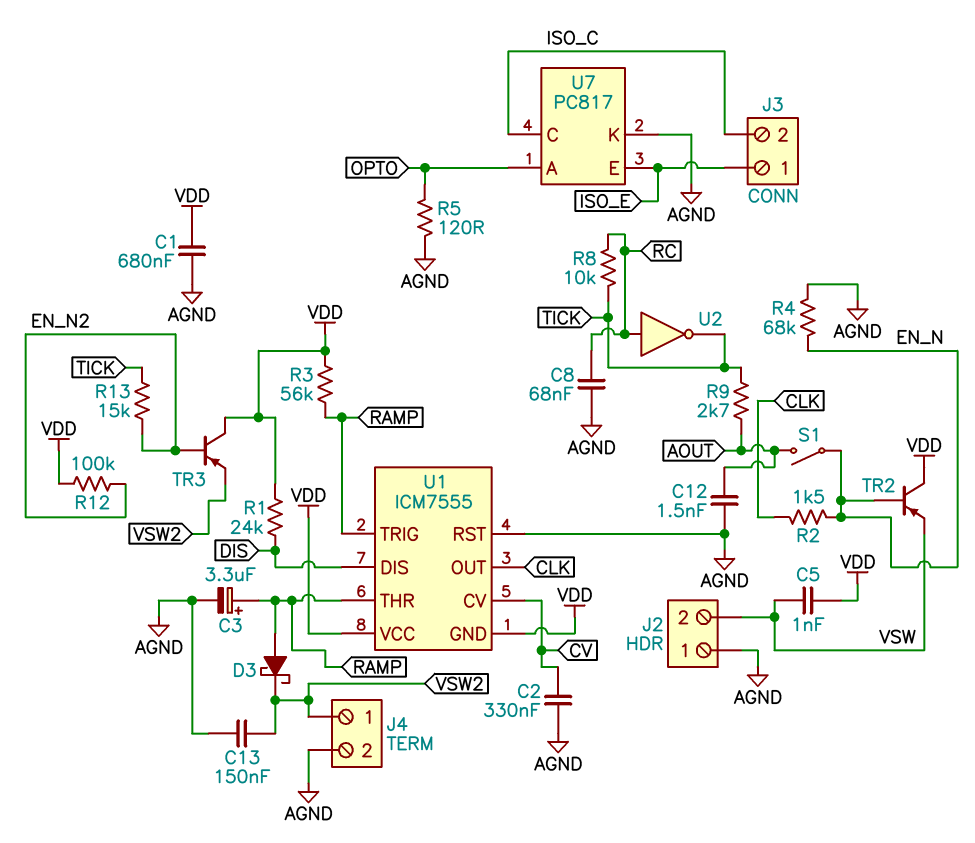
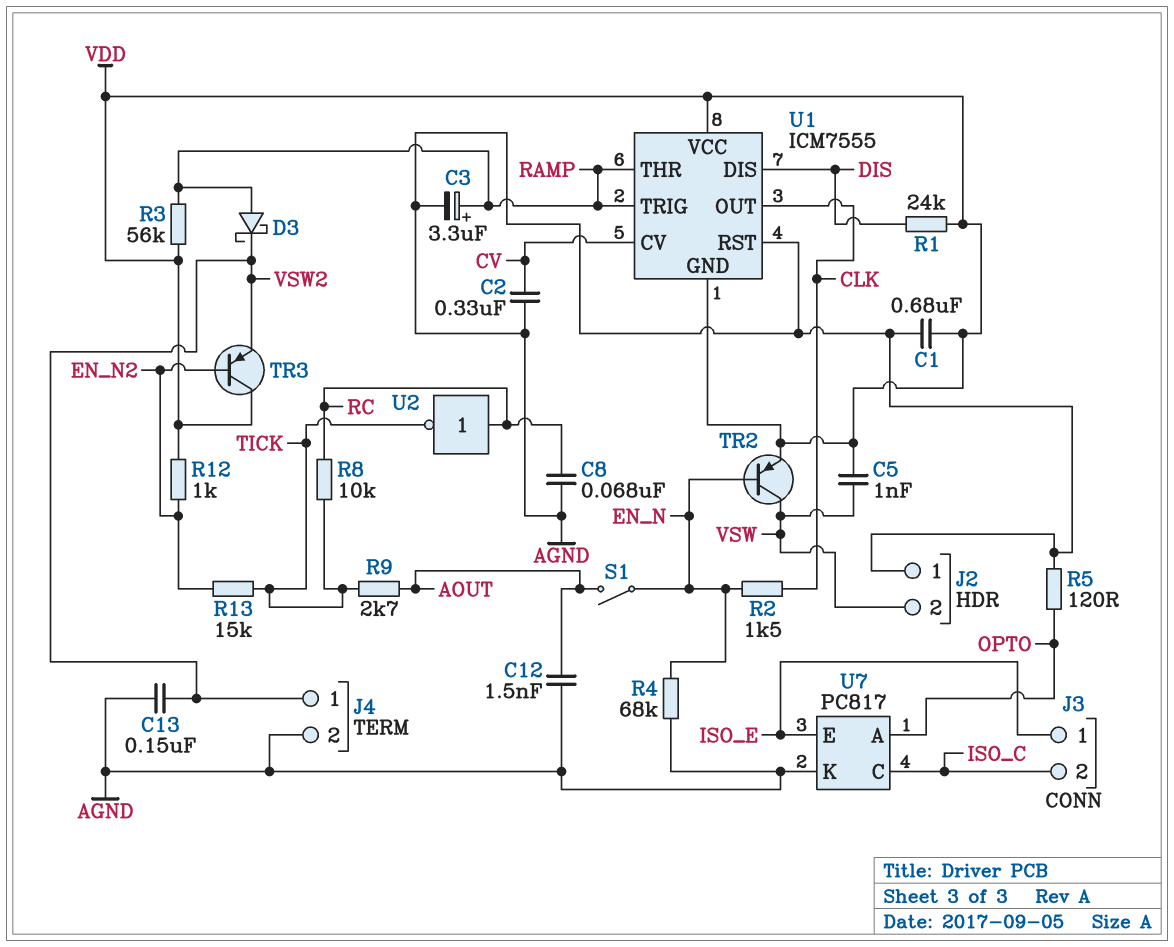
R12: 100k (EN_N2, VDD) -> 1k (EN_N2, VDD)
TR2: PNP (B EN_N, C VDD, E VSW) -> PNP (B EN_N, C VSW, E VDD)

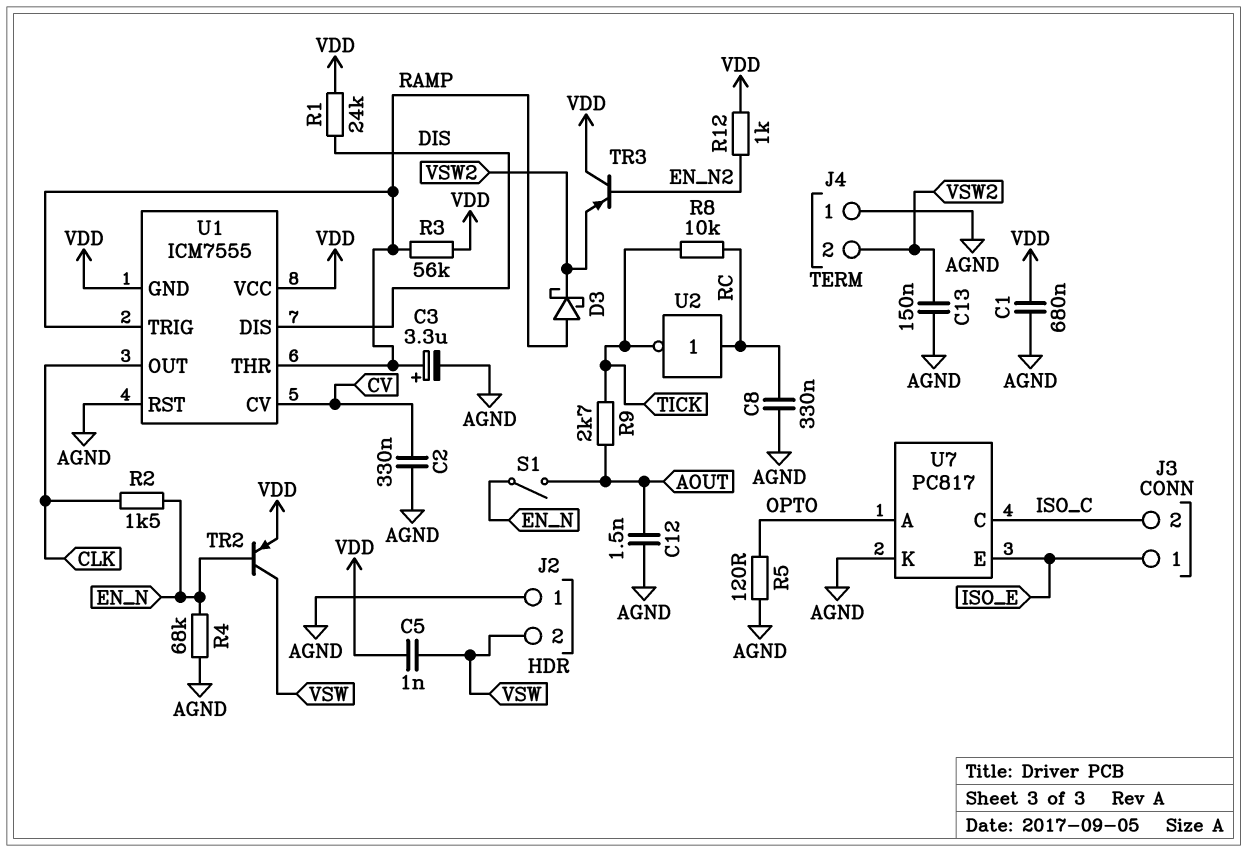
C8: 68nF (AGND, RC) -> 330nF (AGND, RC)
J4 pin 1: VSW2 -> AGND
J4 pin 2: AGND -> VSW2
R13: 15k (EN_N2, TICK) -> none

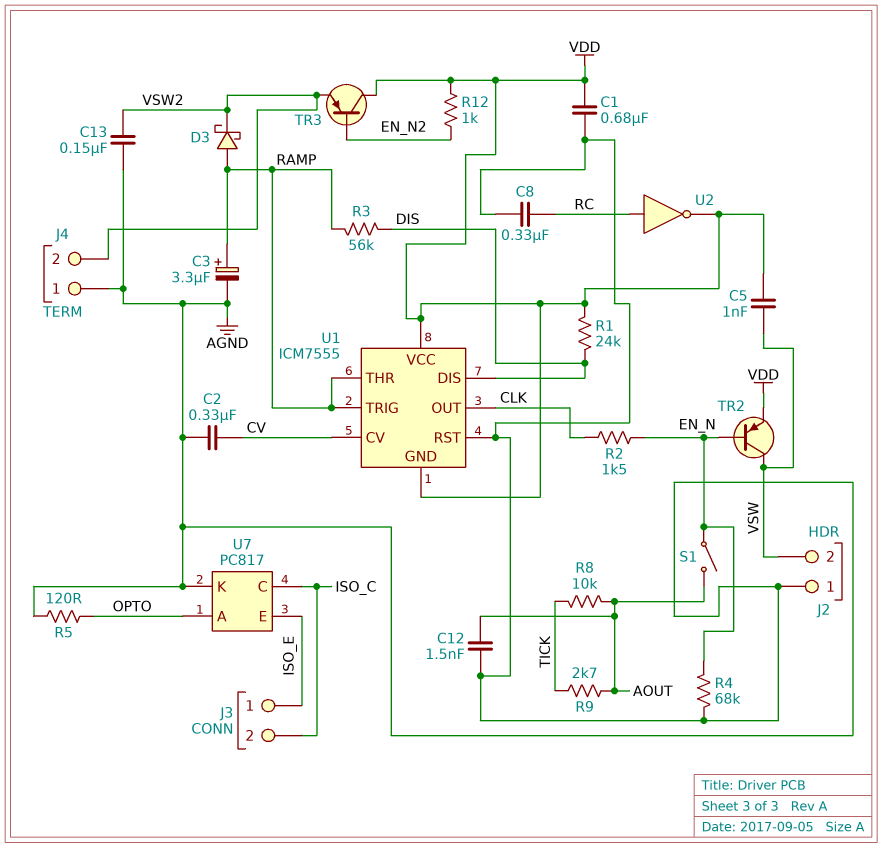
R3: 56k (RAMP, VDD) -> 56k (DIS, RAMP)
R8: 10k (RC, TICK) -> 10k (AOUT, TICK)
U2: NOT (in RC, out TICK) -> NOT (in RC, out VDD)

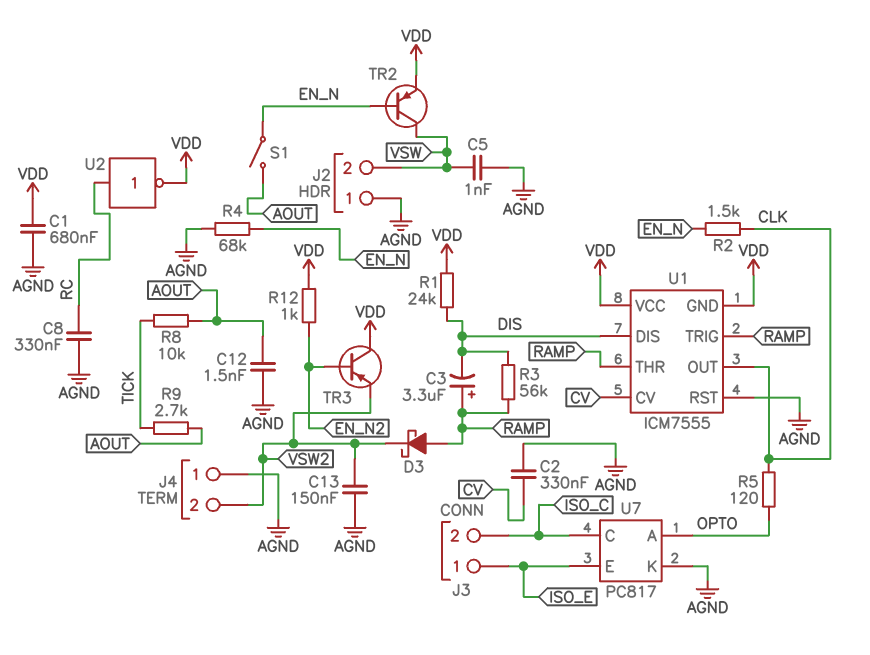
C3: 3.3uF (plus RAMP, minus AGND) -> 3.3uF (plus RAMP, minus DIS)
C5: 1nF (VDD, VSW) -> 1nF (AGND, VSW)
R5: 120 (AGND, OPTO) -> 120 (CLK, OPTO)

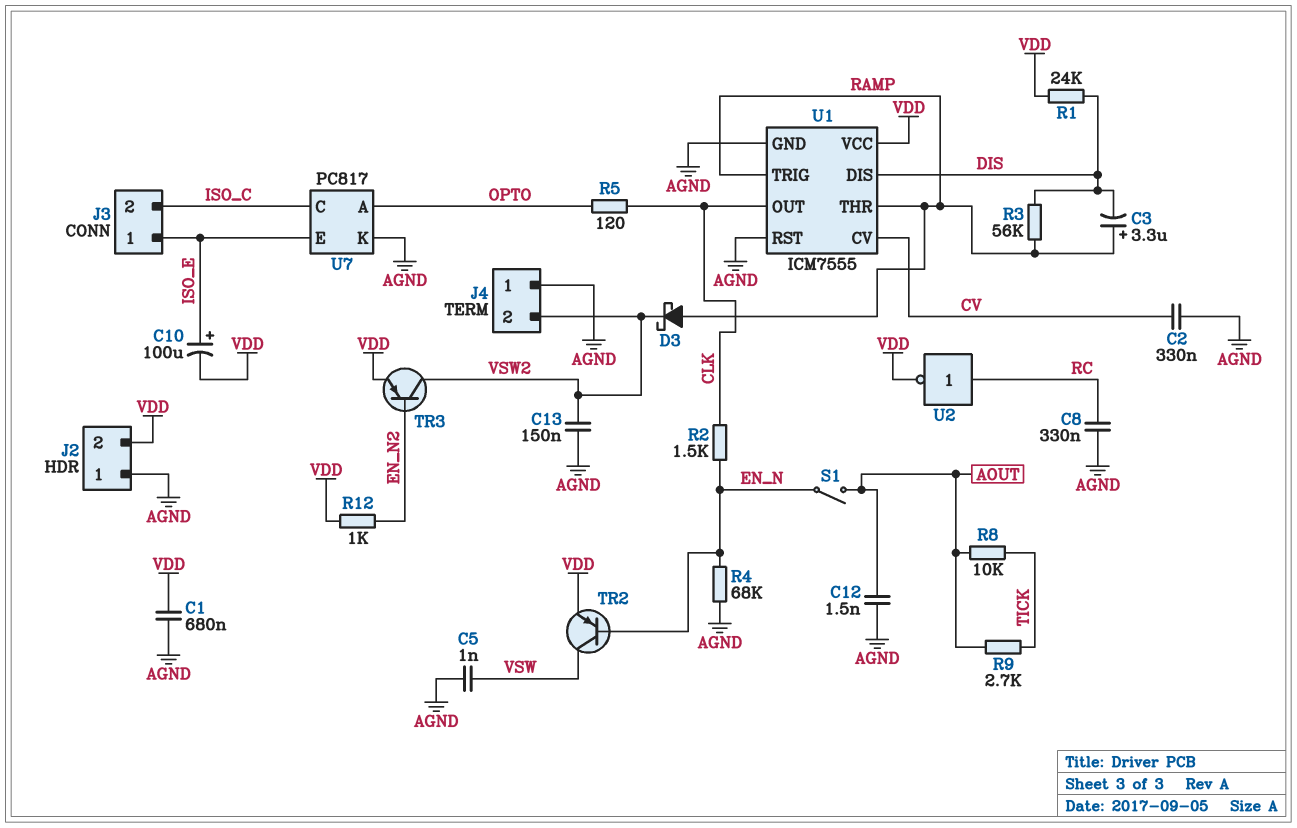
C10: none -> 100uF (plus ISO_E, minus VDD)
J2 pin 2: VSW -> VDD
TR3: PNP (B EN_N2, C VDD, E VSW2) -> PNP (B EN_N2, C VSW2, E VDD)
U1 pin GND: VDD -> AGND

